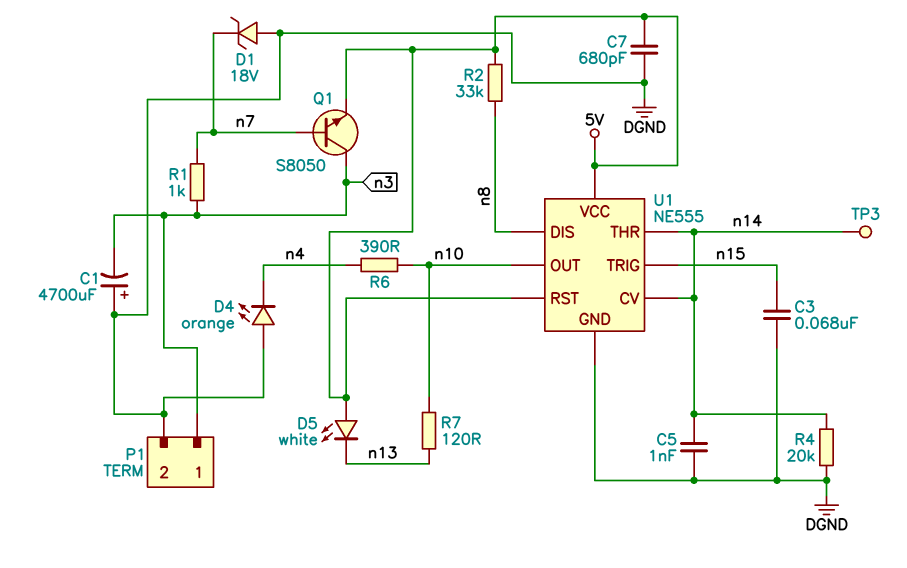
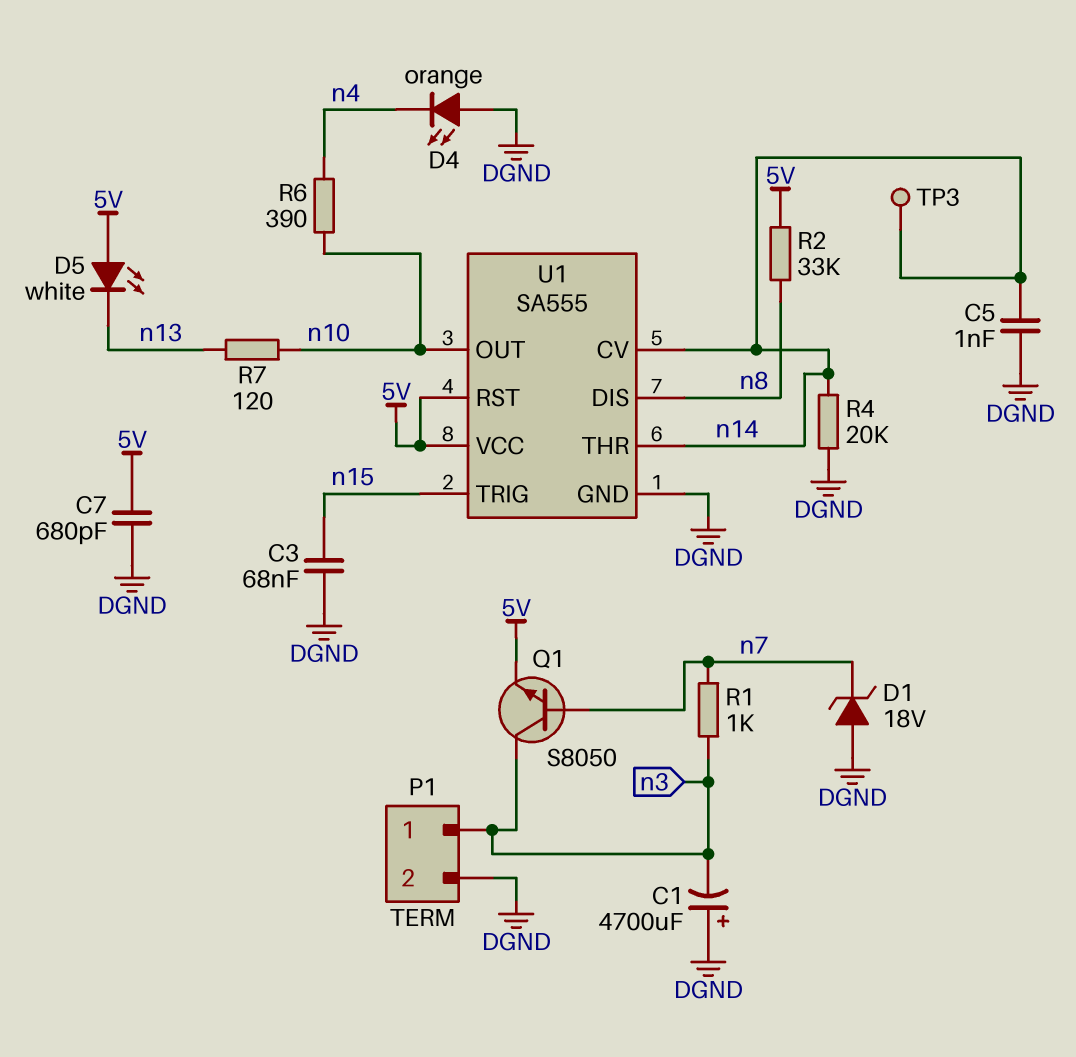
U1: NE555 -> SA555

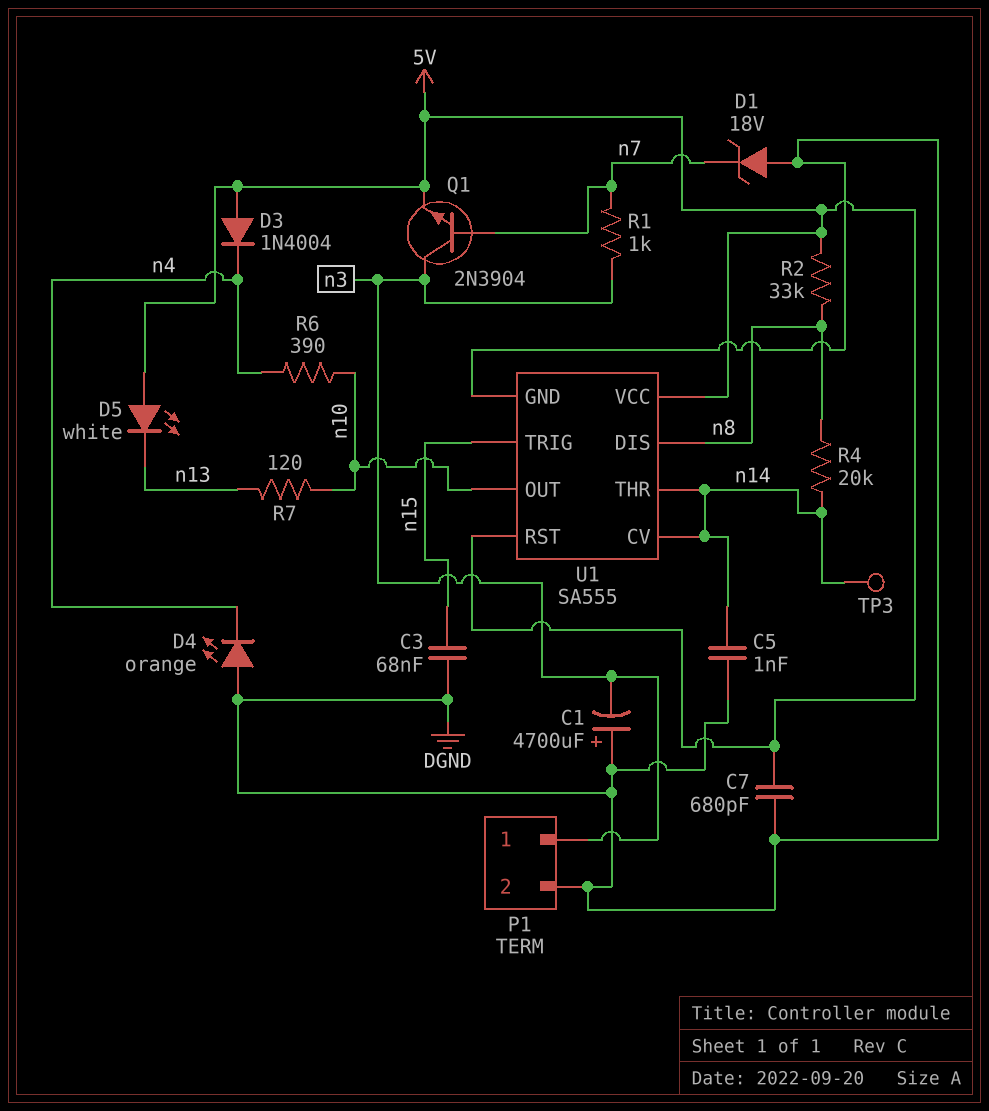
D3: none -> diode 1N4004 (A 5V, K n4)
Q1: NPN S8050 (B n7, C n3, E 5V) -> NPN 2N3904 (B n7, C n3, E 5V)
R4: 20k (DGND, n14) -> 20k (n8, n14)

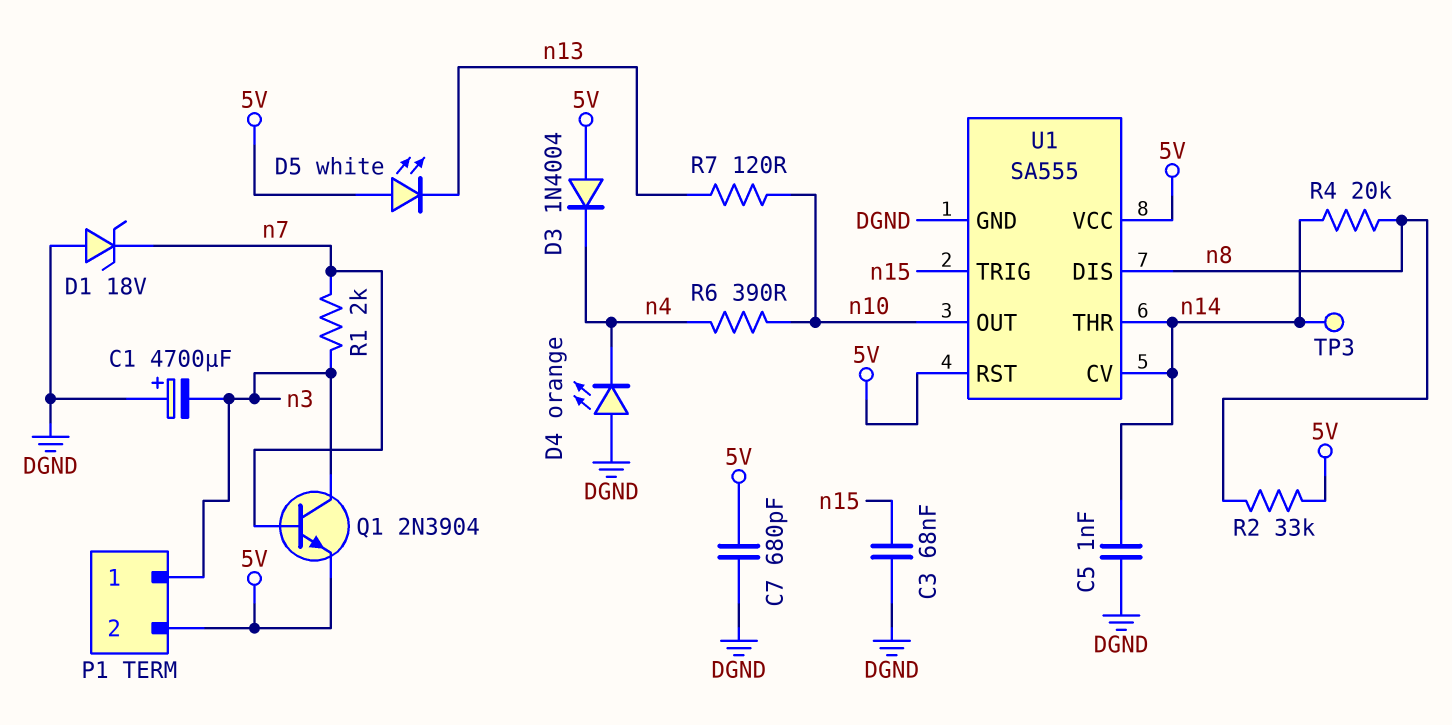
P1 pin 2: DGND -> 5V
R1: 1k (n3, n7) -> 2k (n3, n7)

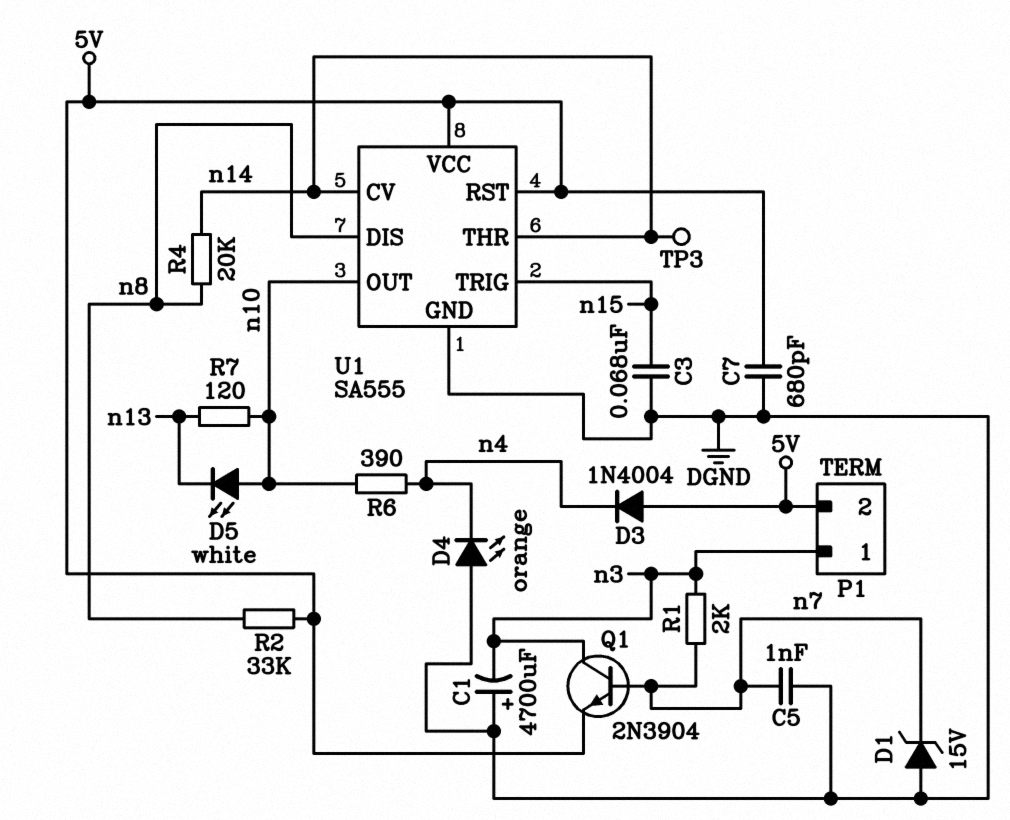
C5: 1nF (DGND, n14) -> 1nF (DGND, n7)
D1: zener 18V (A DGND, K n7) -> zener 15V (A DGND, K n7)
D5: LED white (A 5V, K n13) -> LED white (A n10, K n13)

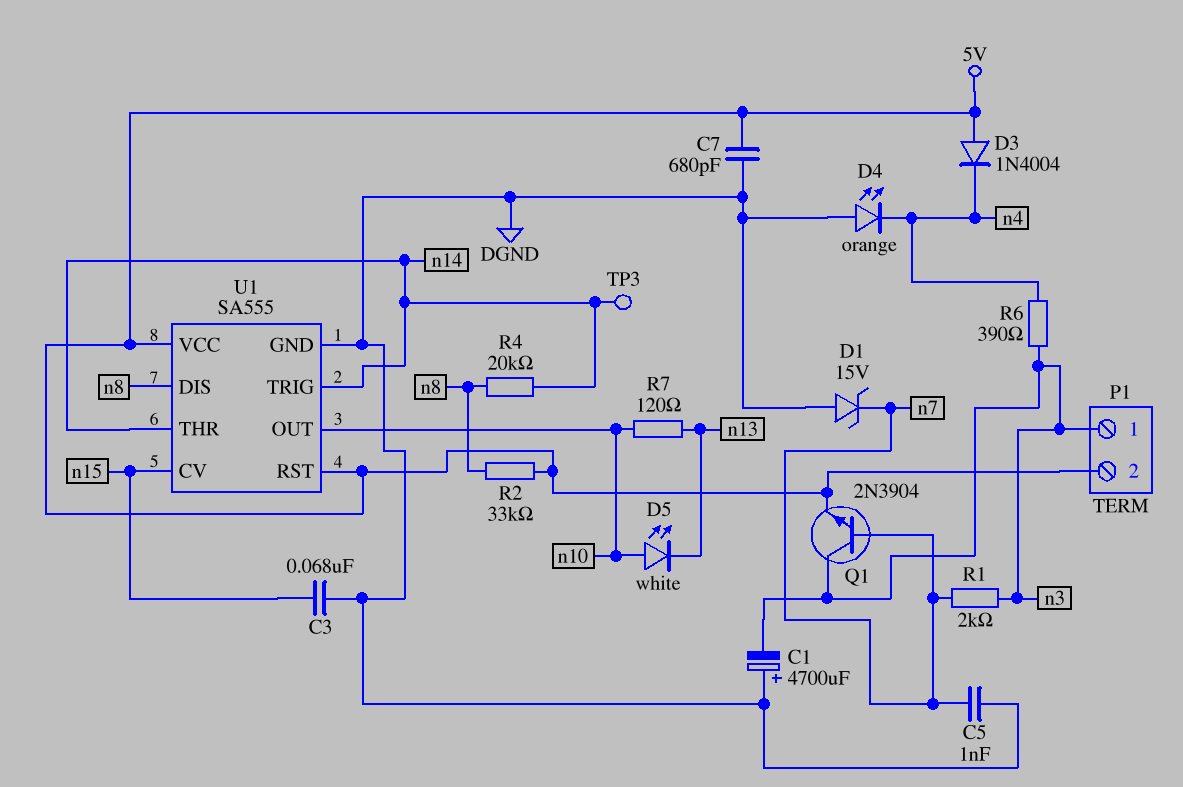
R6: 390 (n4, n10) -> 390 (n3, n4)
U1 pin CV: n14 -> n15
U1 pin TRIG: n15 -> n14

